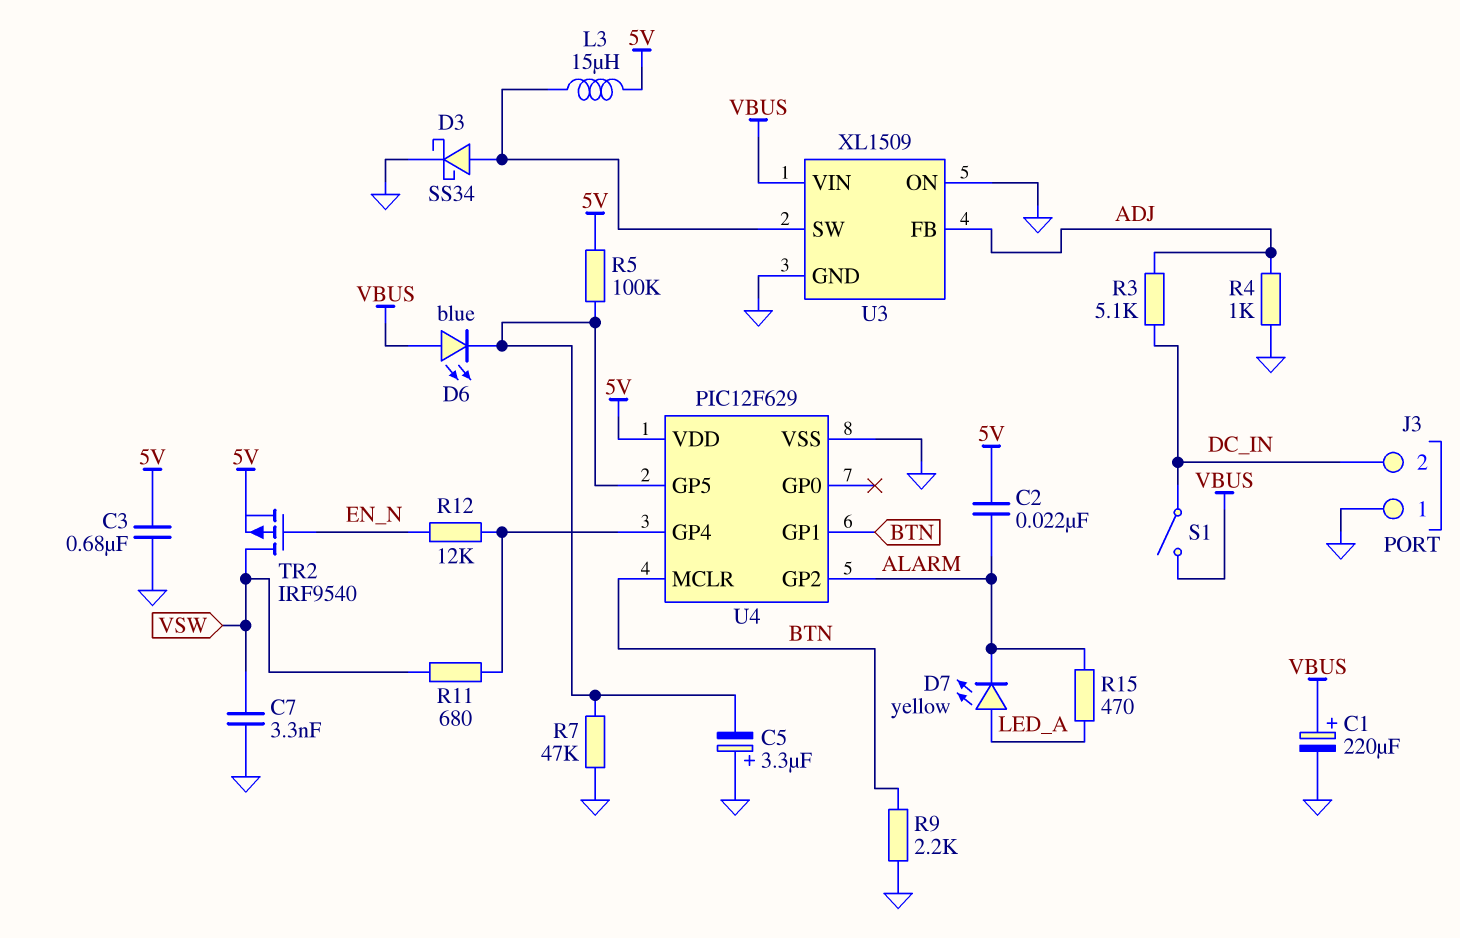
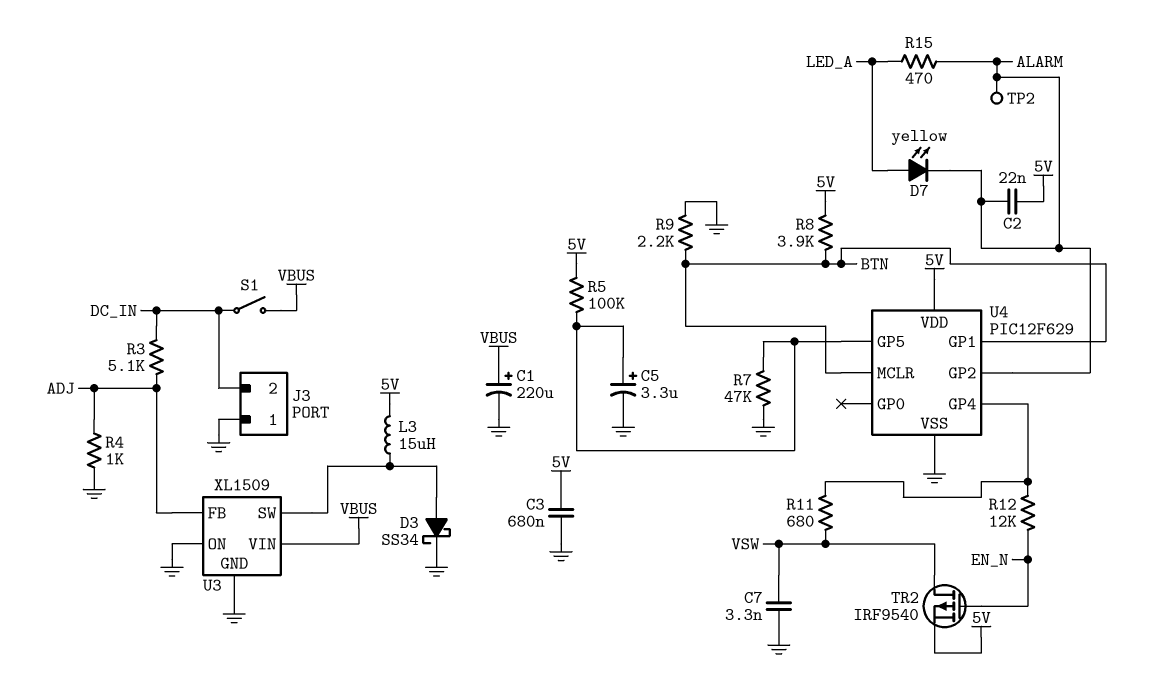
C5: 3.3uF (plus GND, minus U4/GP5) -> 3.3uF (plus U4/GP5, minus GND)
D6: LED blue (A VBUS, K U4/GP5) -> none
R8: none -> 3.9k (5V, BTN)
TP2: none -> test point (ALARM)

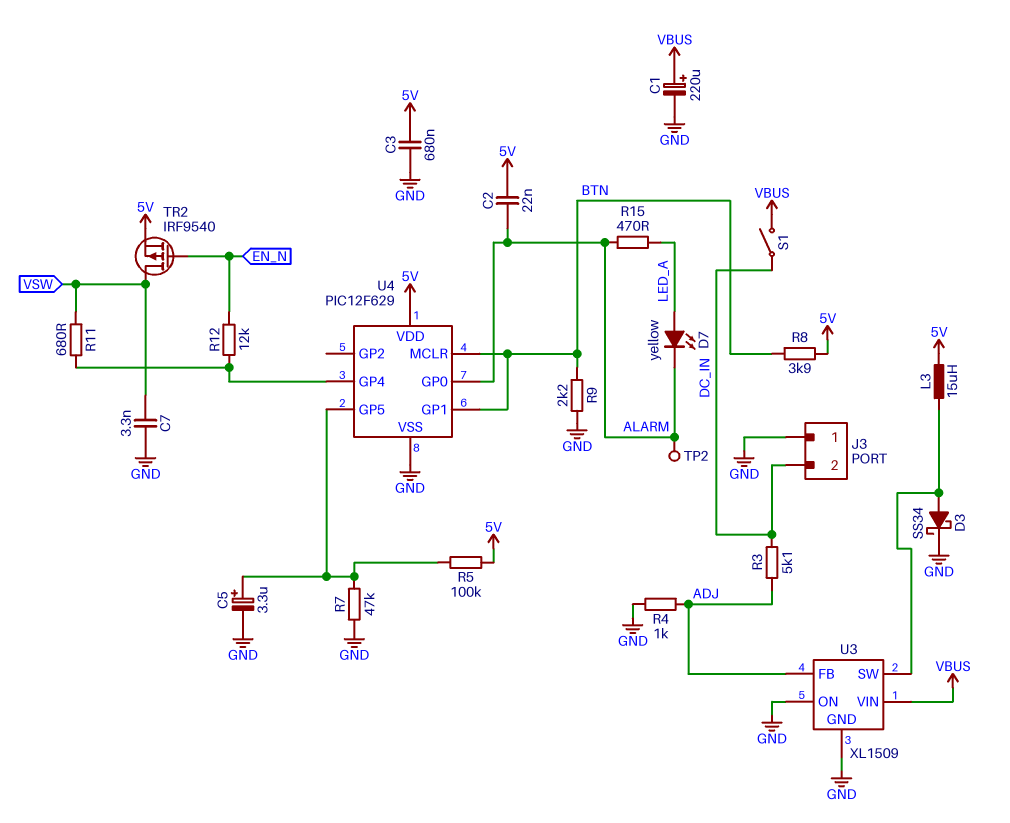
U4 pin GP0: none -> ALARM
U4 pin GP2: ALARM -> none

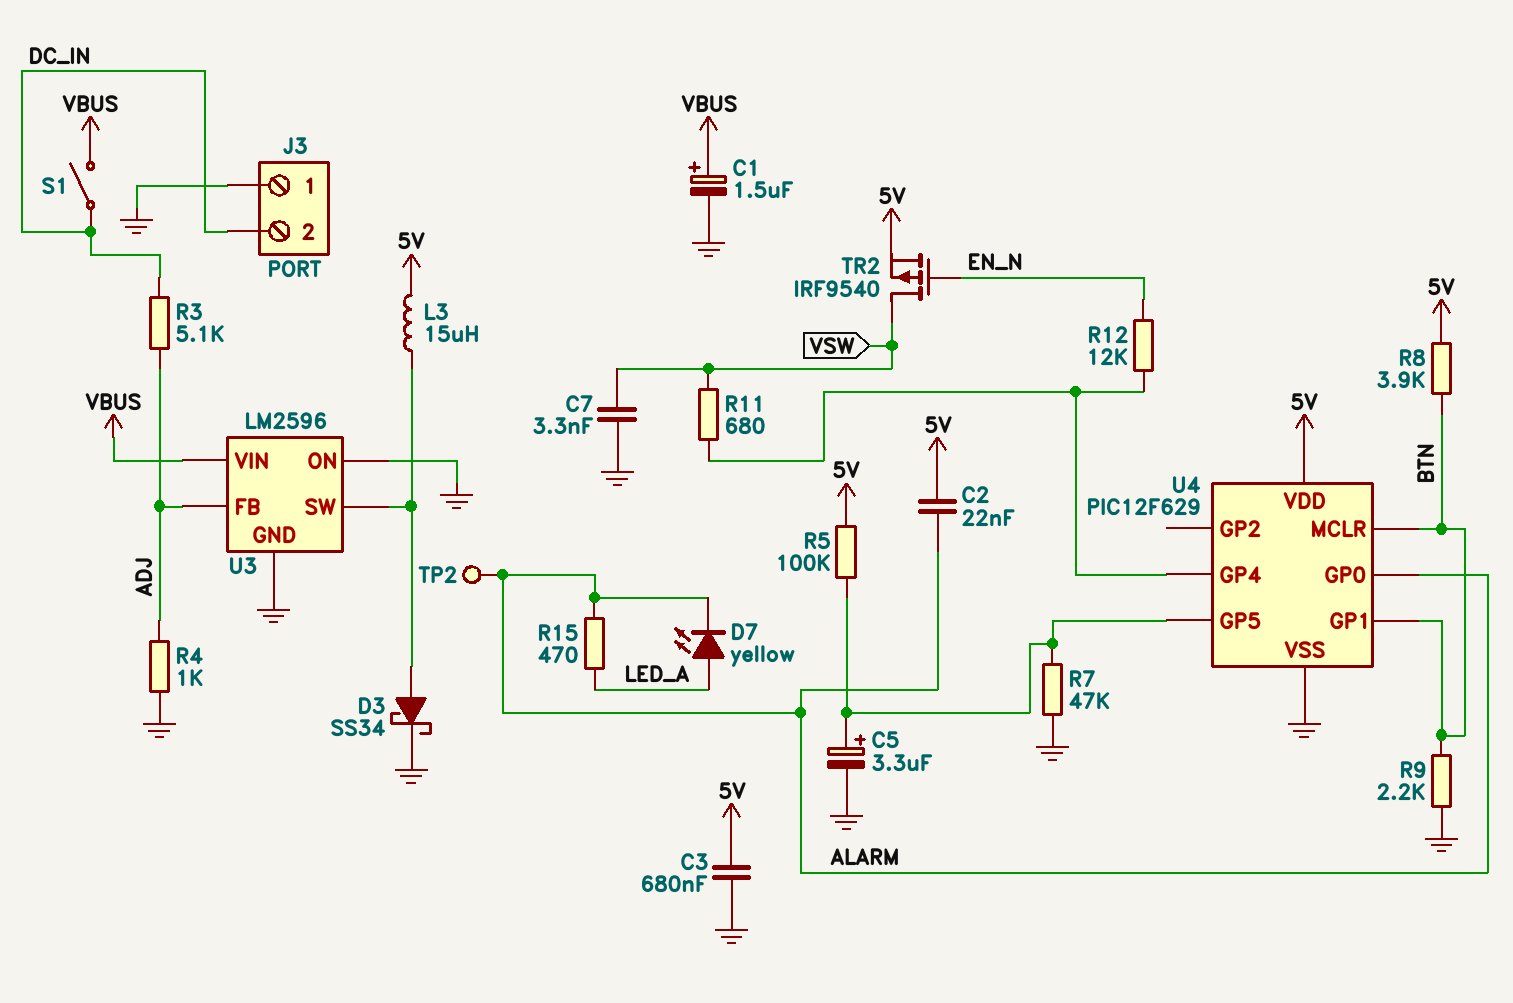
C1: 220uF (plus VBUS, minus GND) -> 1.5uF (plus VBUS, minus GND)
U3: XL1509 -> LM2596

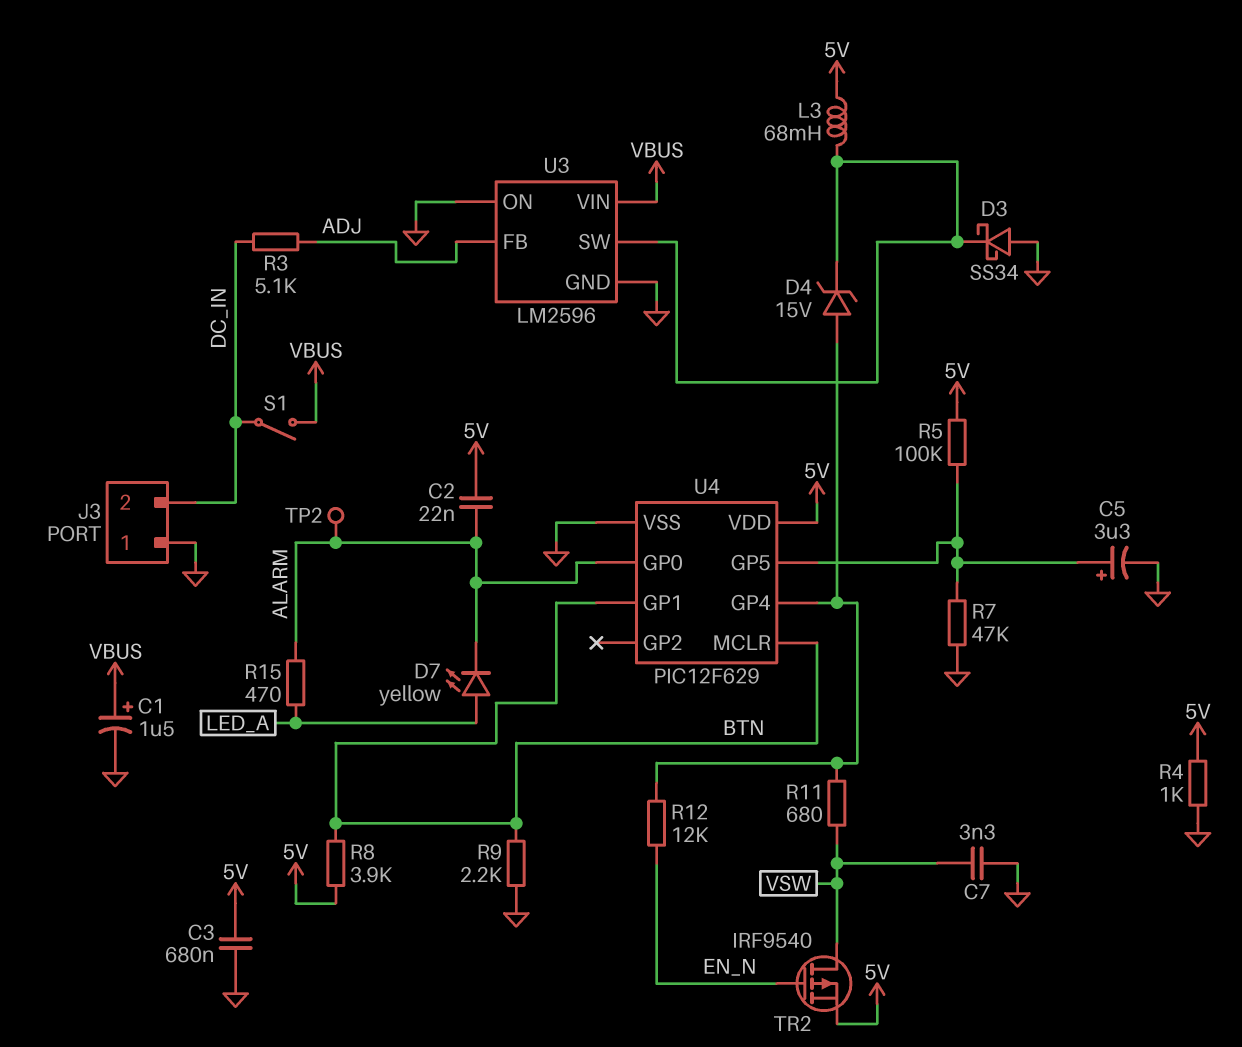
D3: schottky SS34 (A U3/SW, K GND) -> schottky SS34 (A GND, K U3/SW)
D4: none -> zener 15V (A U4/GP4, K U3/SW)
L3: 15uH (5V, U3/SW) -> 68mH (5V, U3/SW)
R4: 1k (ADJ, GND) -> 1k (5V, GND)

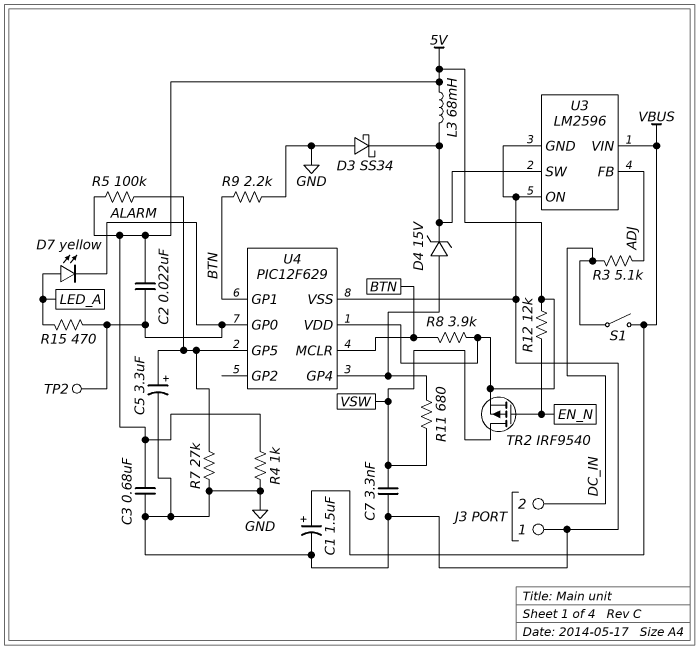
R7: 47k (GND, U4/GP5) -> 27k (GND, U4/GP5)
R12: 12k (EN_N, U4/GP4) -> 12k (5V, EN_N)

